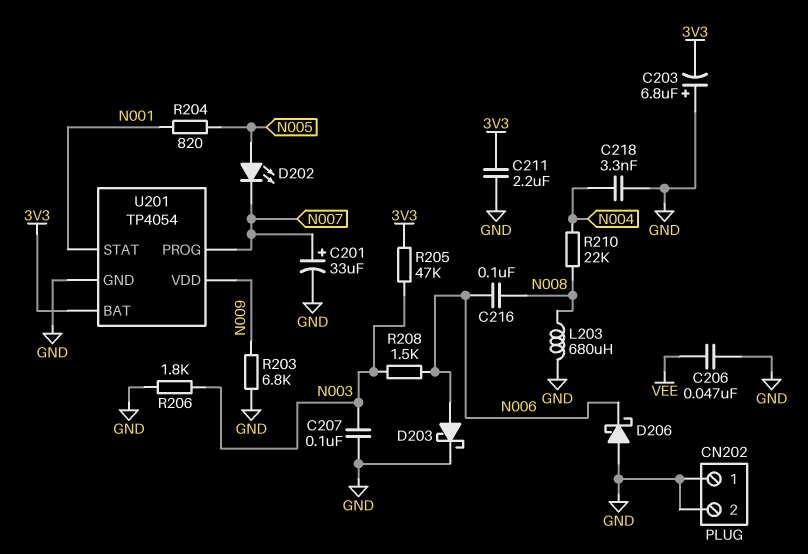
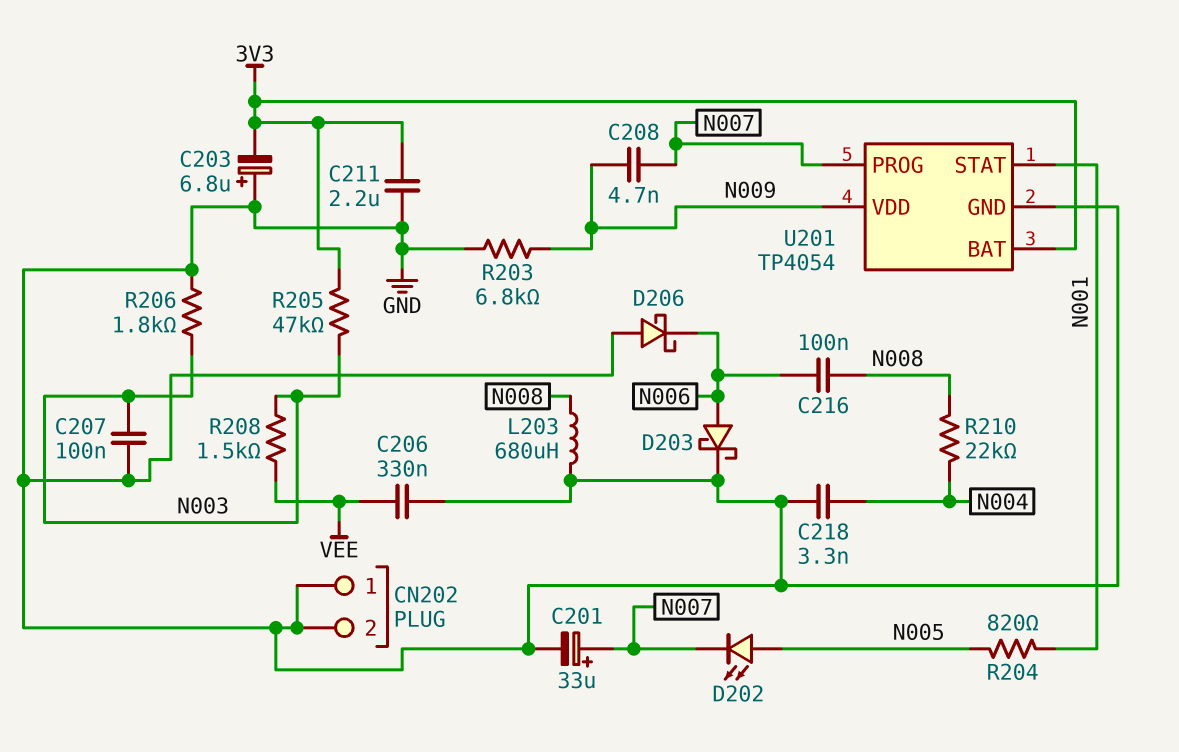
C206: 47nF (GND, VEE) -> 330nF (GND, VEE)
C208: none -> 4.7nF (N007, N009)
R208: 1.5k (N003, N006) -> 1.5k (N003, VEE)

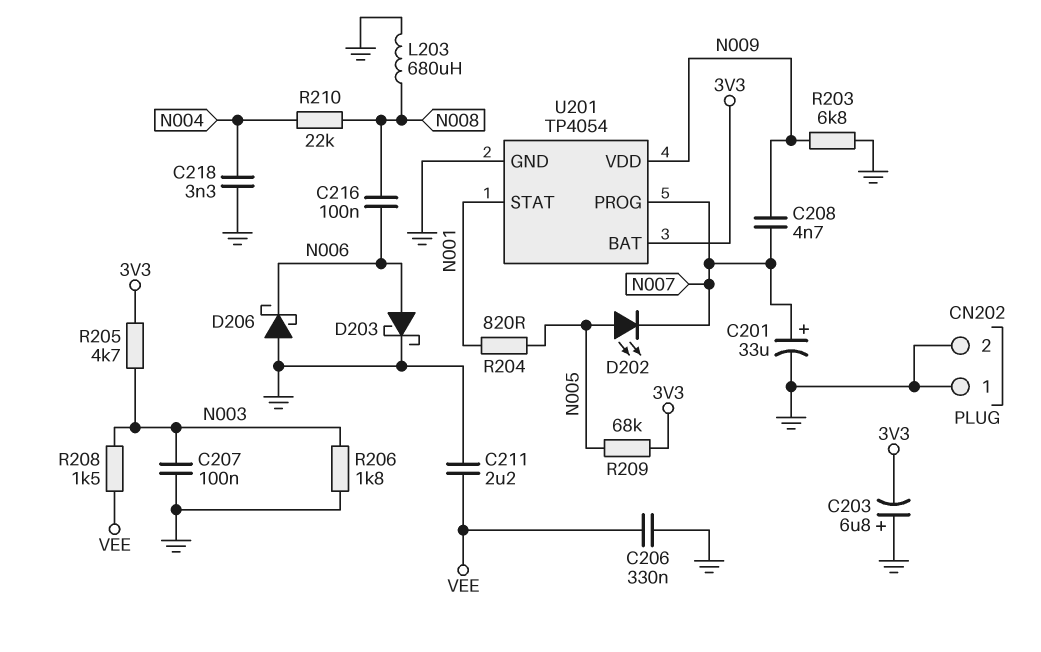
C211: 2.2uF (3V3, GND) -> 2.2uF (GND, VEE)
R205: 47k (3V3, N003) -> 4.7k (3V3, N003)
R209: none -> 68k (3V3, N005)

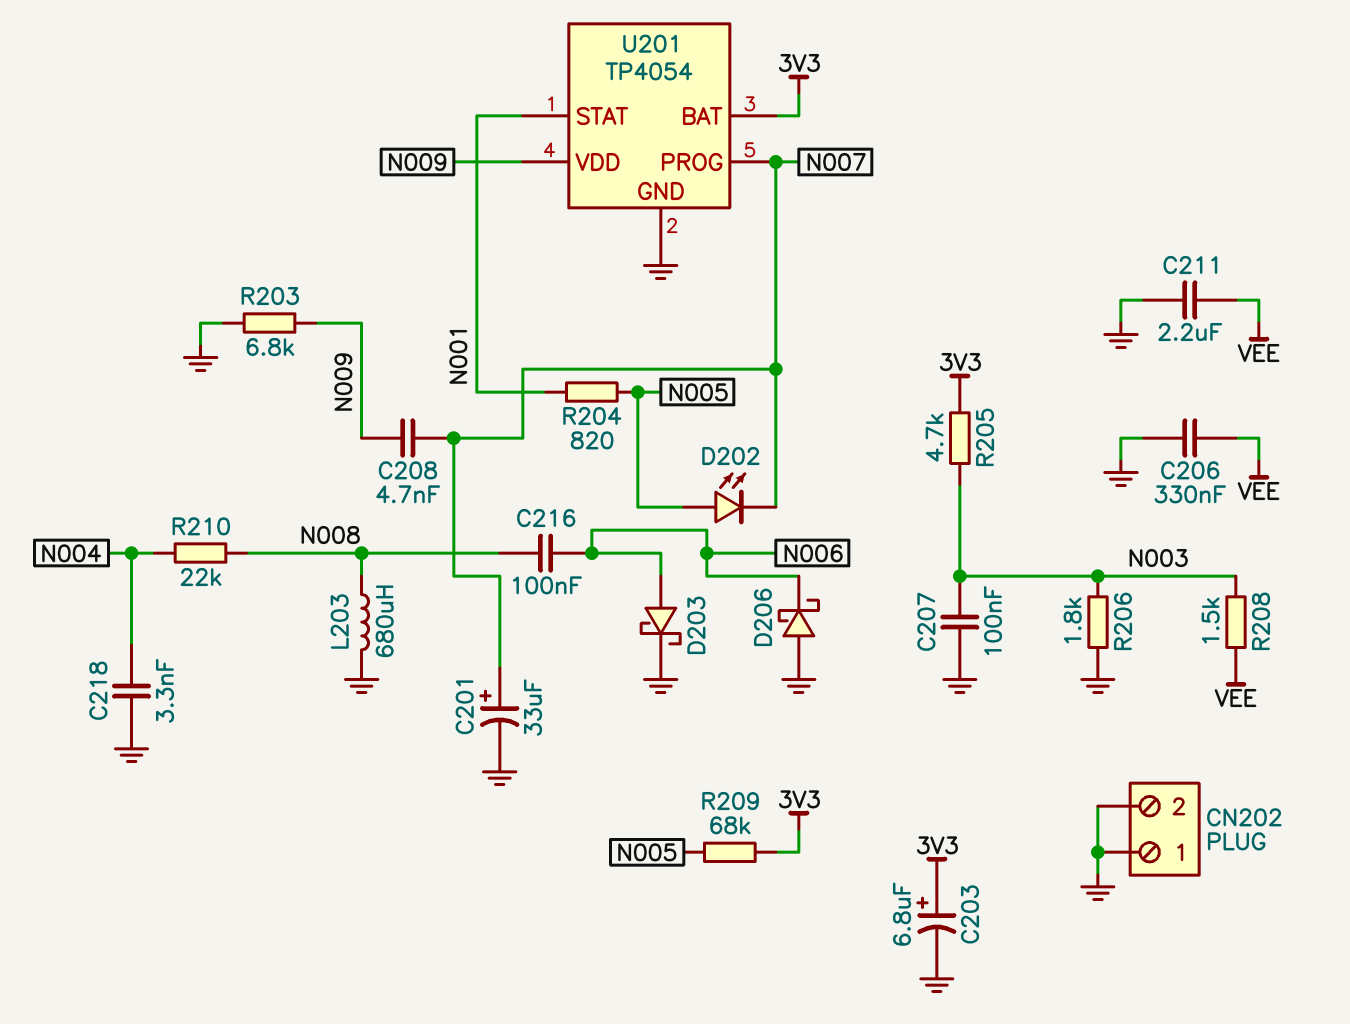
C203: 6.8uF (plus GND, minus 3V3) -> 6.8uF (plus 3V3, minus GND)

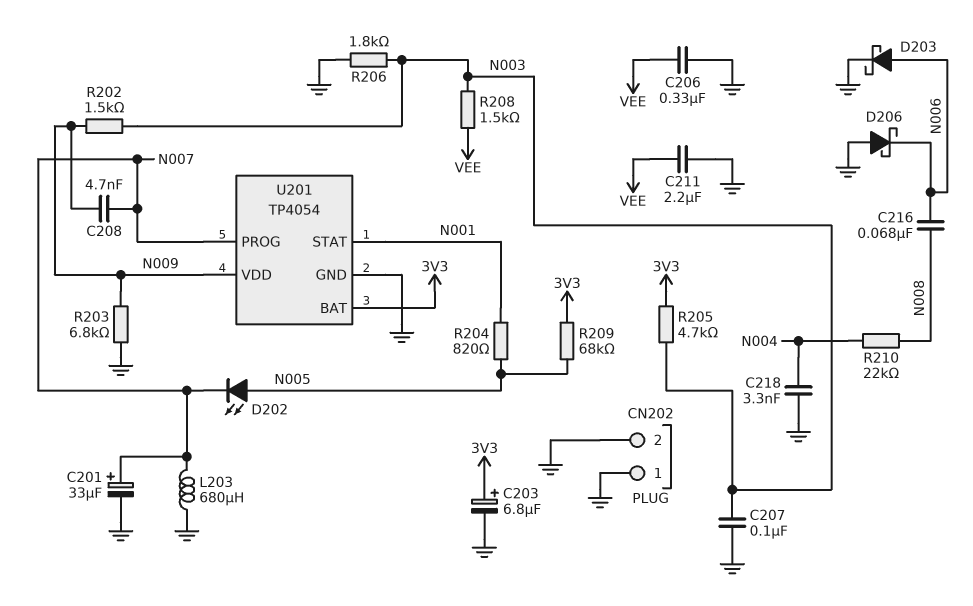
C216: 100nF (N006, N008) -> 68nF (N006, N008)
L203: 680uH (GND, N008) -> 680uH (GND, N007)
R202: none -> 1.5k (N003, N009)

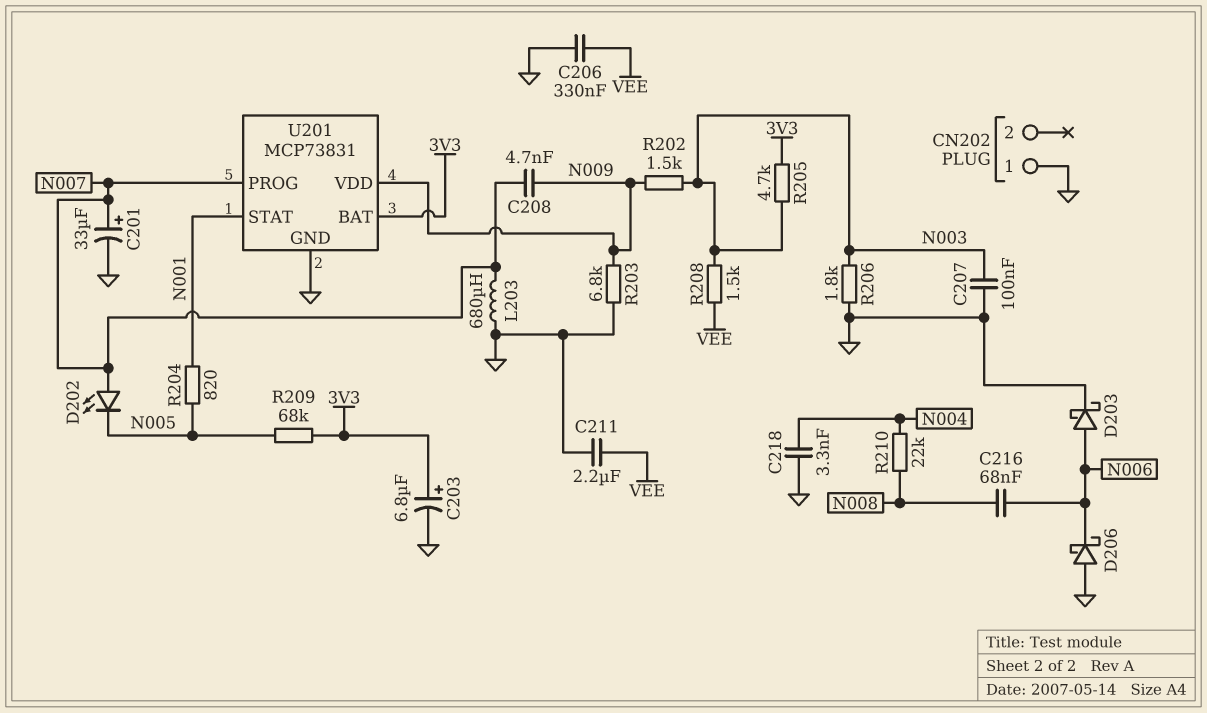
CN202 pin 2: GND -> none
D202: LED (A N005, K N007) -> LED (A N007, K N005)
U201: TP4054 -> MCP73831

